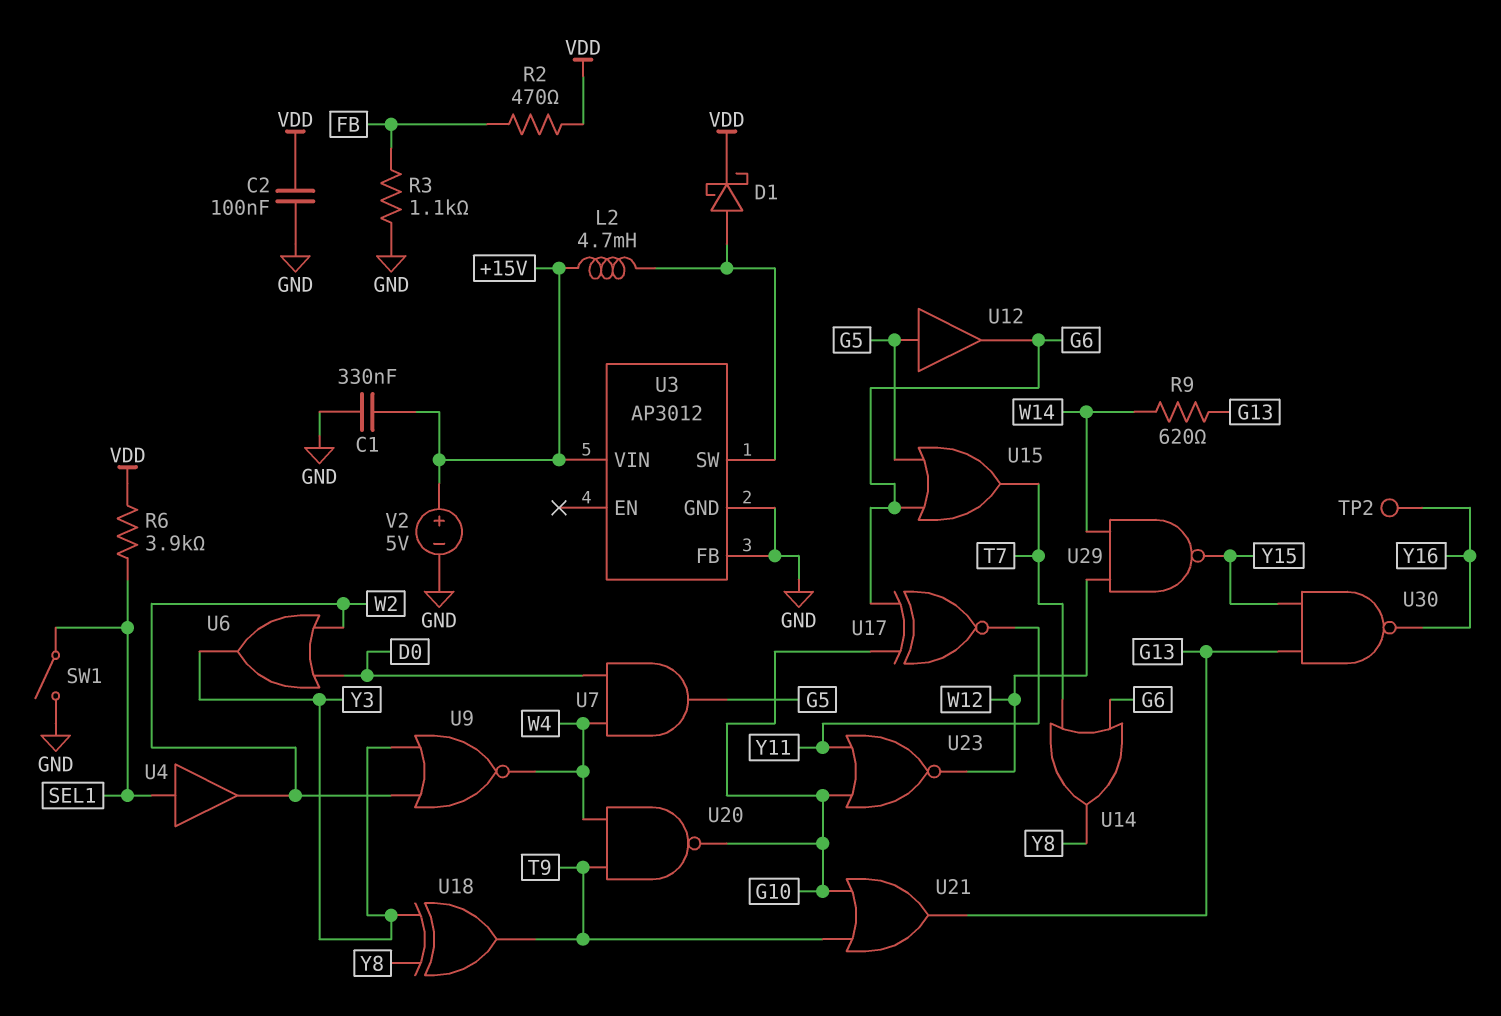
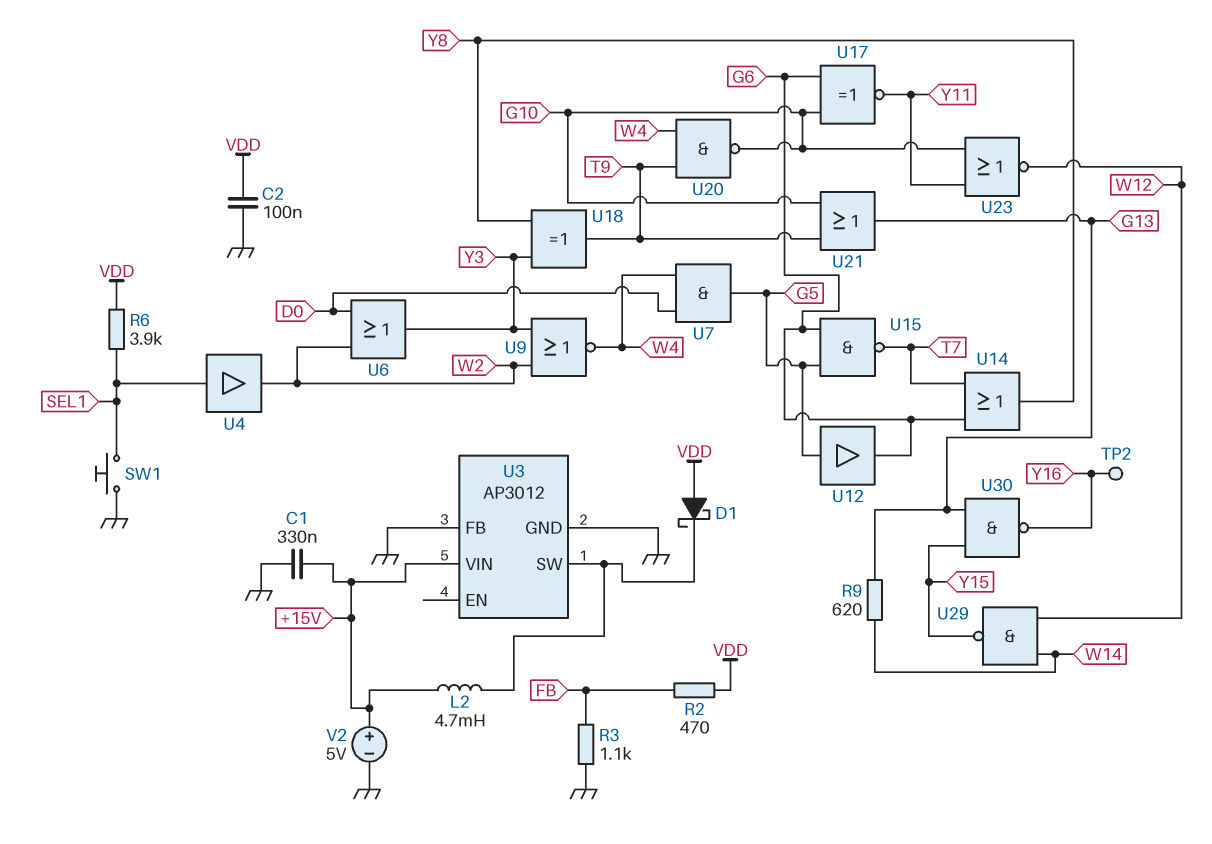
D1: schottky (A U3/SW, K VDD) -> schottky (A VDD, K U3/SW)
SW1: switch (GND, SEL1) -> button (GND, SEL1)
U15: OR (in G5, in G6, out T7) -> NAND (in G5, in G6, out T7)

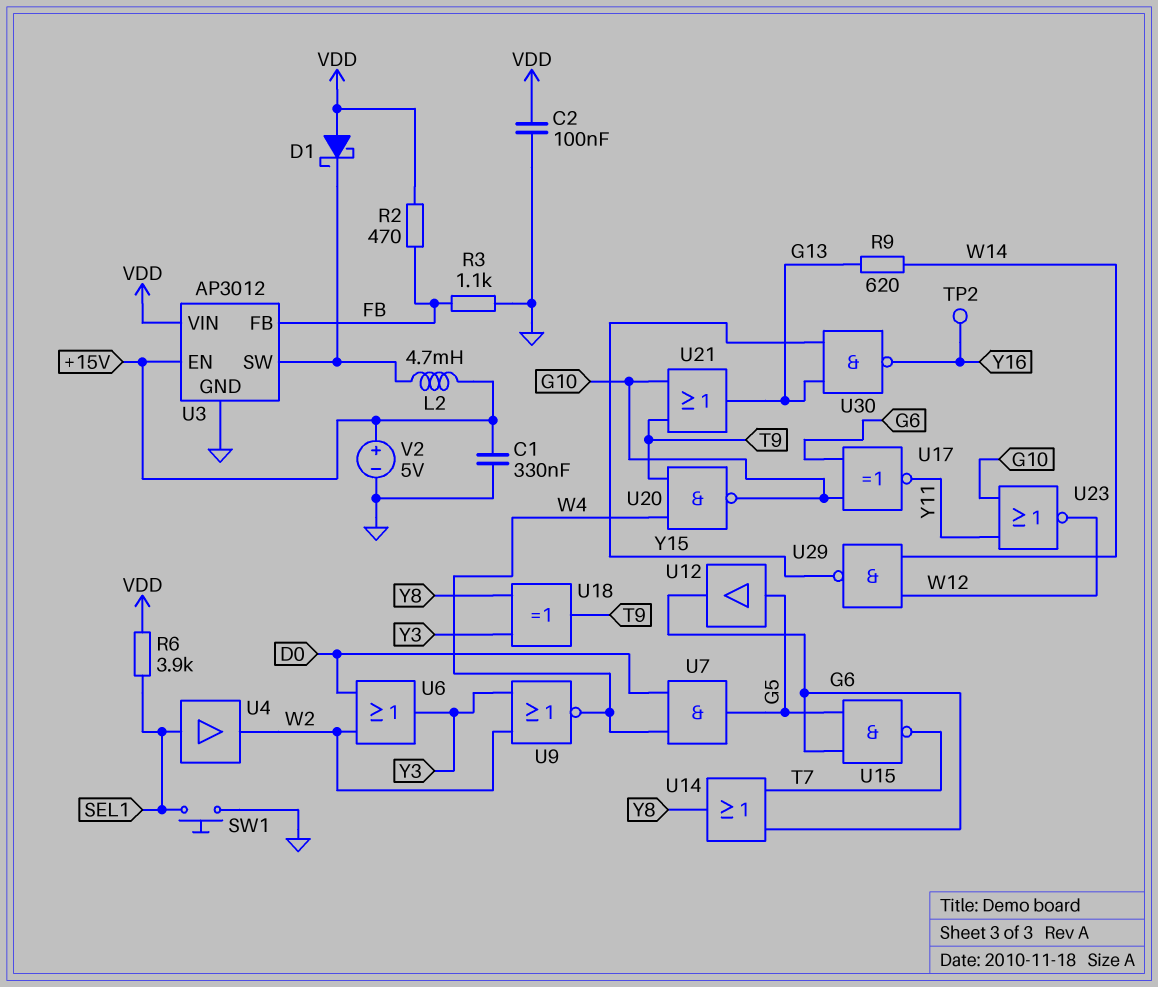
U3 pin EN: none -> +15V
U3 pin FB: GND -> FB
U3 pin VIN: +15V -> VDD

